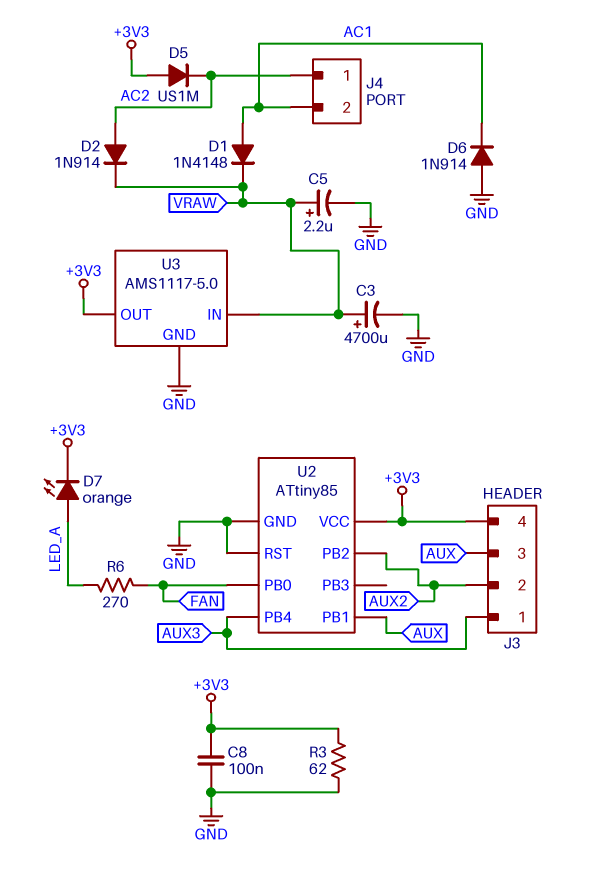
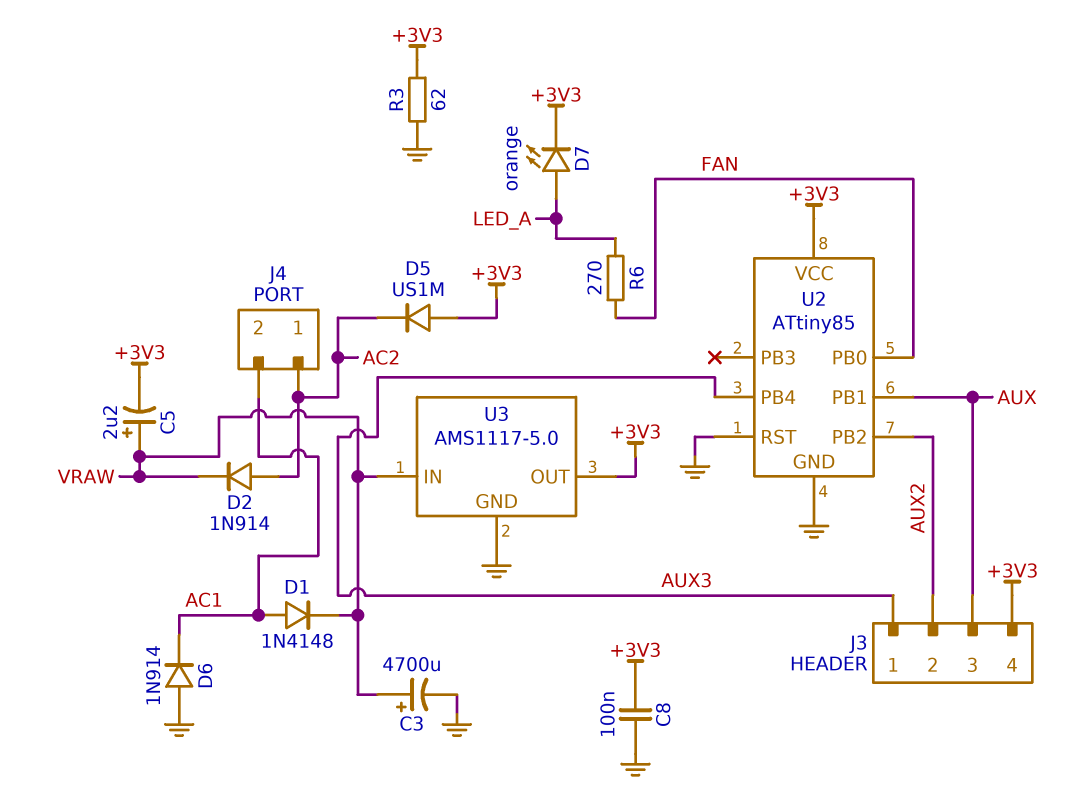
C5: 2.2uF (plus VRAW, minus GND) -> 2.2uF (plus VRAW, minus +3V3)

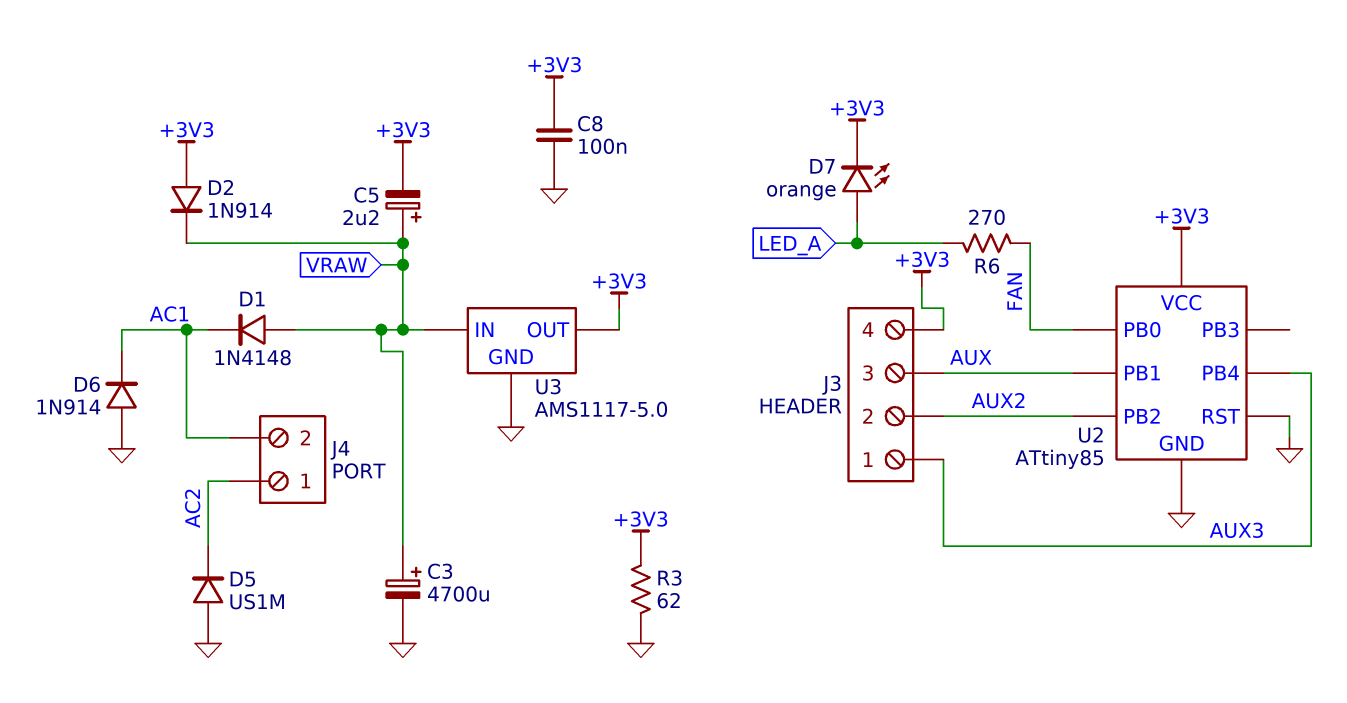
D1: diode 1N4148 (A AC1, K VRAW) -> diode 1N4148 (A VRAW, K AC1)
D2: diode 1N914 (A AC2, K VRAW) -> diode 1N914 (A +3V3, K VRAW)
D5: diode US1M (A +3V3, K AC2) -> diode US1M (A GND, K AC2)

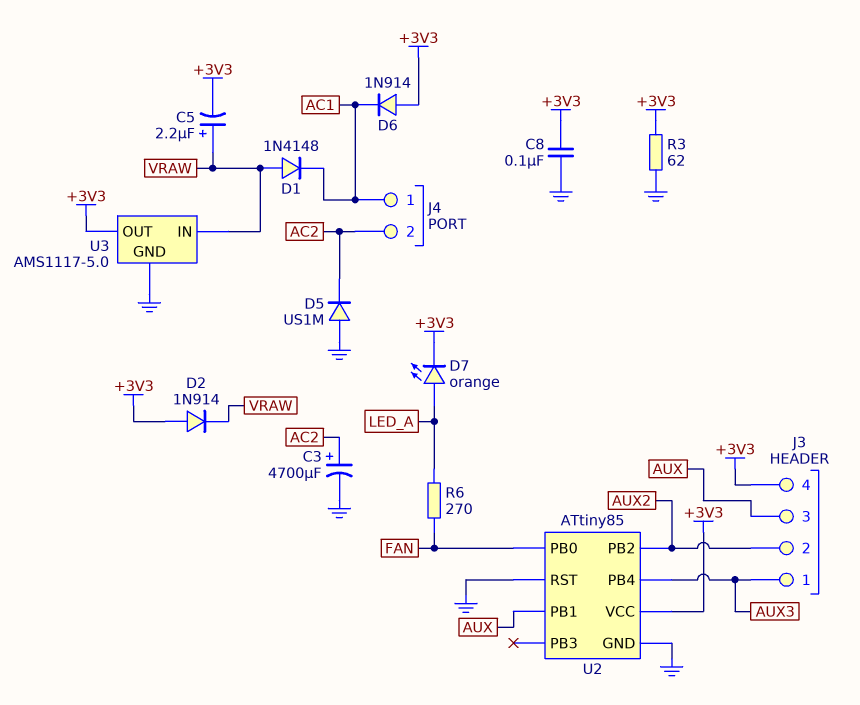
C3: 4700uF (plus VRAW, minus GND) -> 4700uF (plus AC2, minus GND)
D6: diode 1N914 (A GND, K AC1) -> diode 1N914 (A +3V3, K AC1)
J4 pin 1: AC2 -> AC1
J4 pin 2: AC1 -> AC2

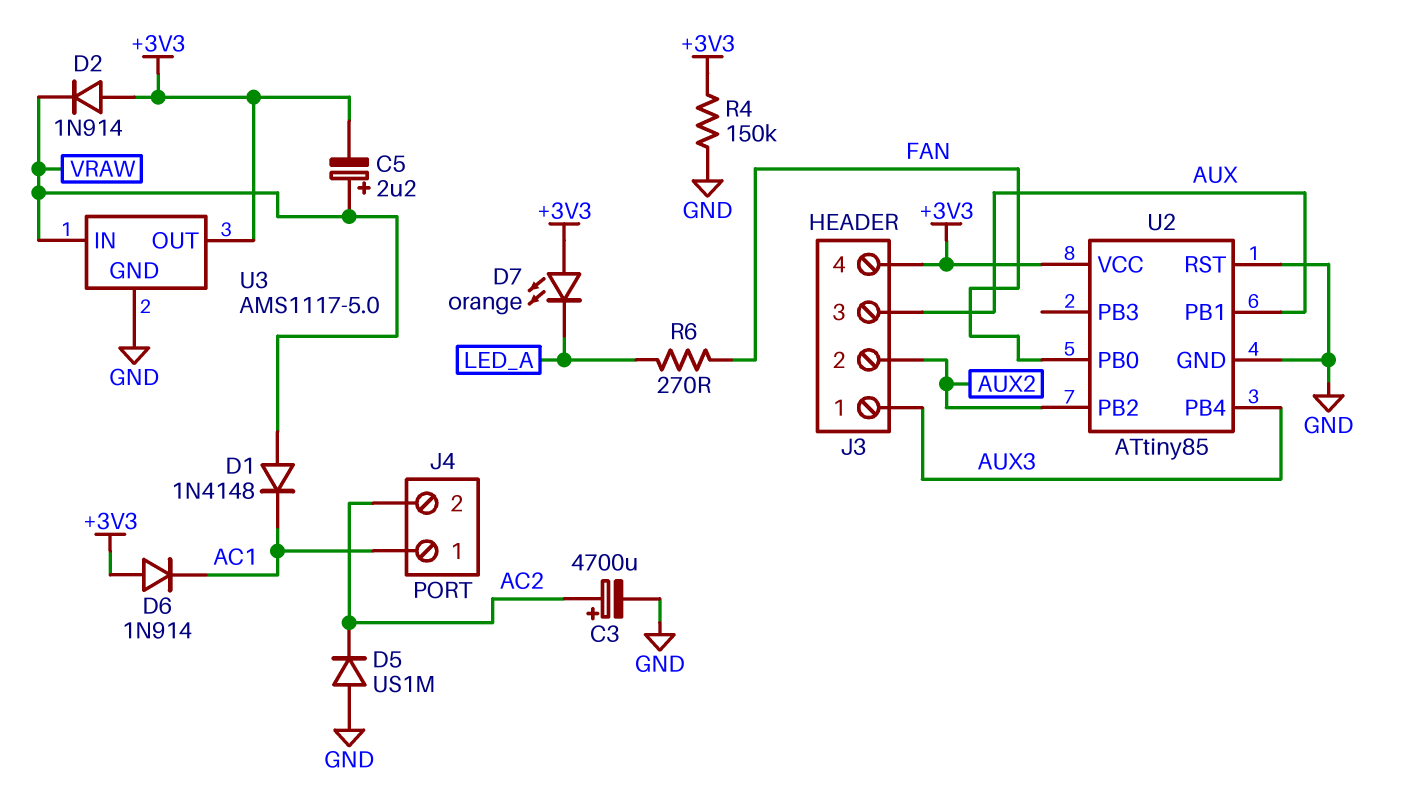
C8: 100nF (+3V3, GND) -> none
D7: LED orange (A LED_A, K +3V3) -> LED orange (A +3V3, K LED_A)
R3: 62 (+3V3, GND) -> none
R4: none -> 150k (+3V3, GND)

